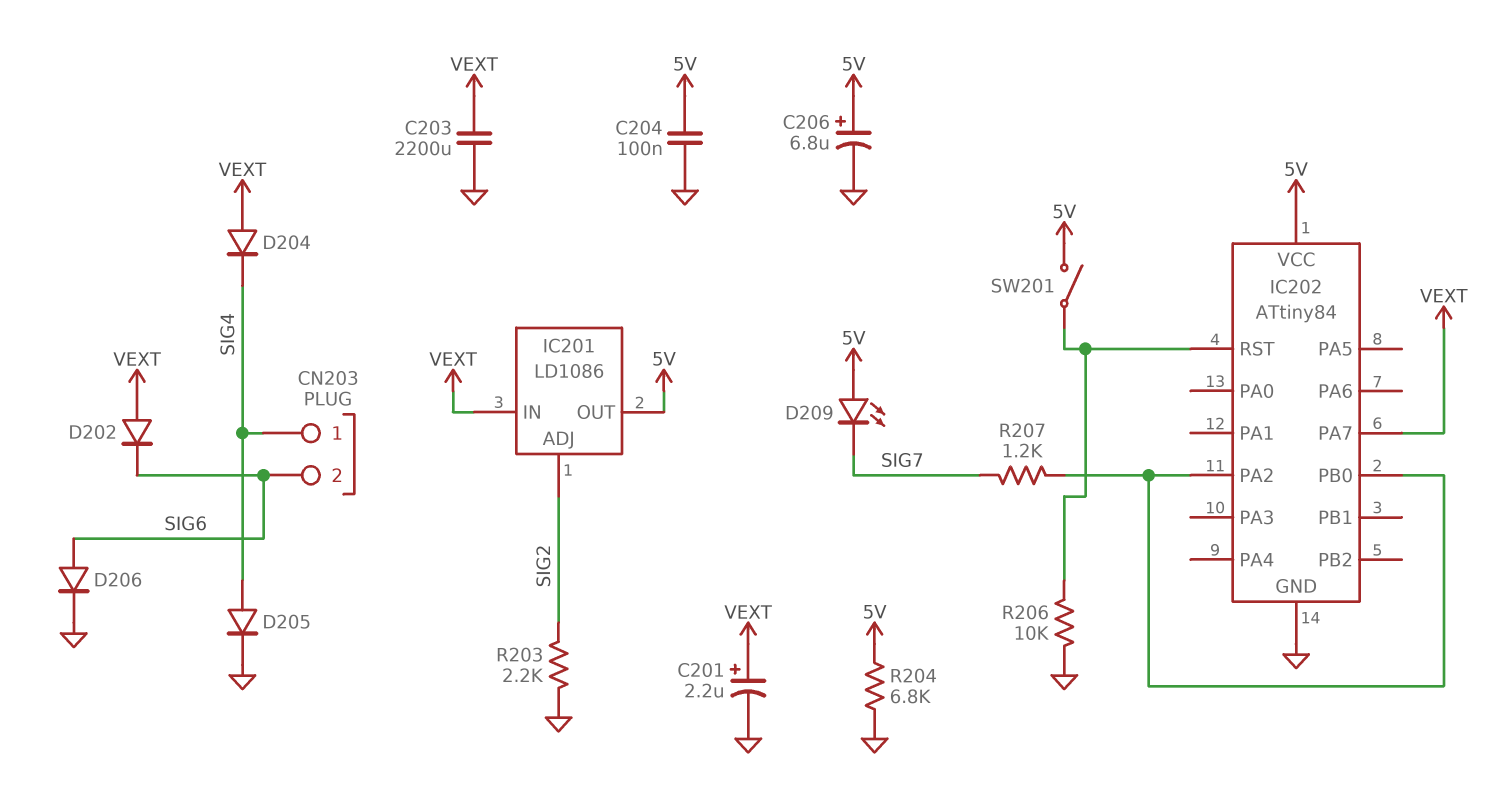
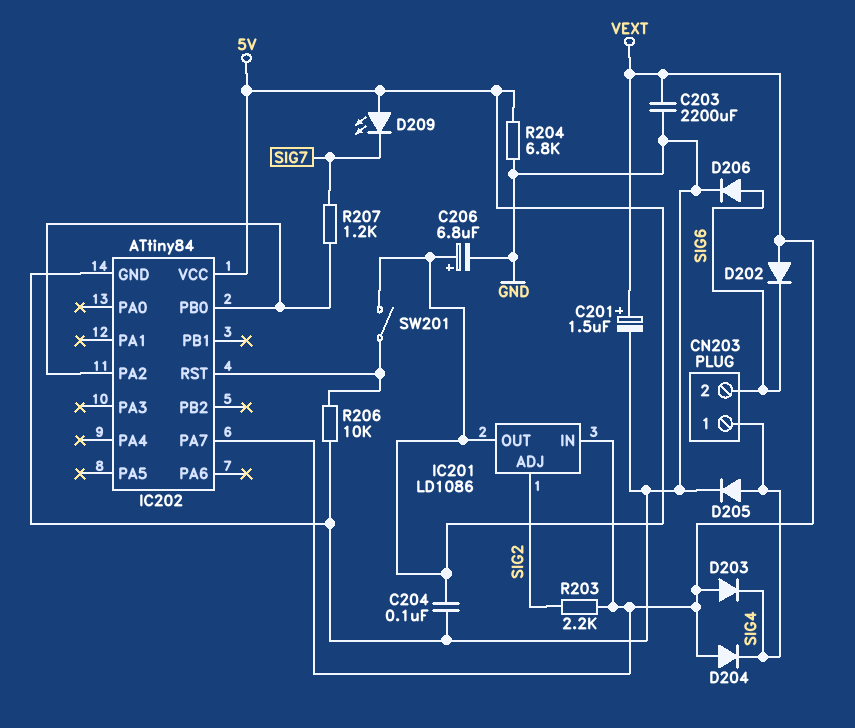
C201: 2.2uF (plus VEXT, minus GND) -> 1.5uF (plus VEXT, minus GND)
D203: none -> diode (A VEXT, K SIG4)
R203: 2.2k (GND, SIG2) -> 2.2k (SIG2, VEXT)

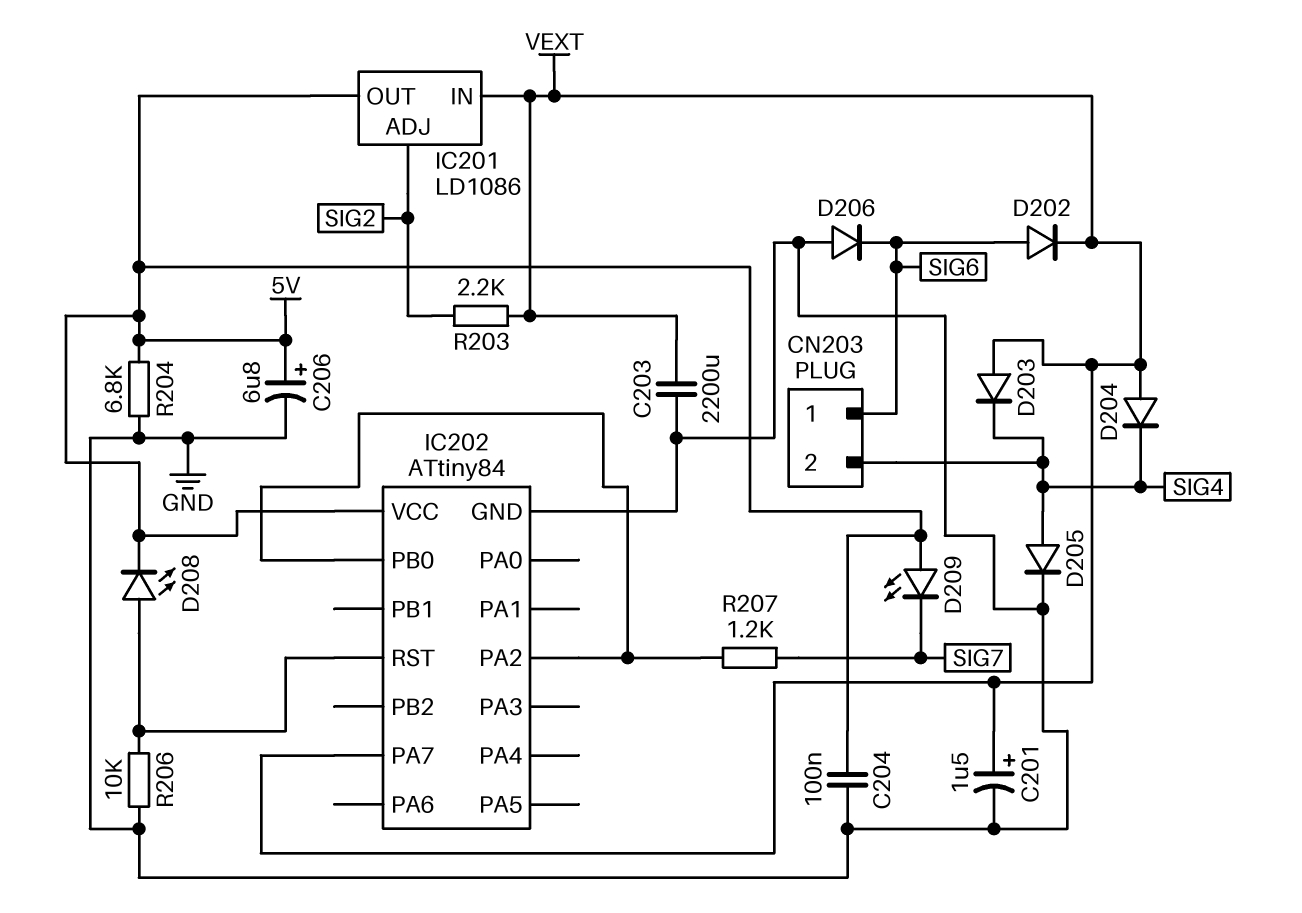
CN203 pin 1: SIG4 -> SIG6
CN203 pin 2: SIG6 -> SIG4
D202: diode (A VEXT, K SIG6) -> diode (A SIG6, K VEXT)
D206: diode (A SIG6, K GND) -> diode (A GND, K SIG6)
D208: none -> LED (A IC202/RST, K 5V)
SW201: switch (5V, IC202/RST) -> none

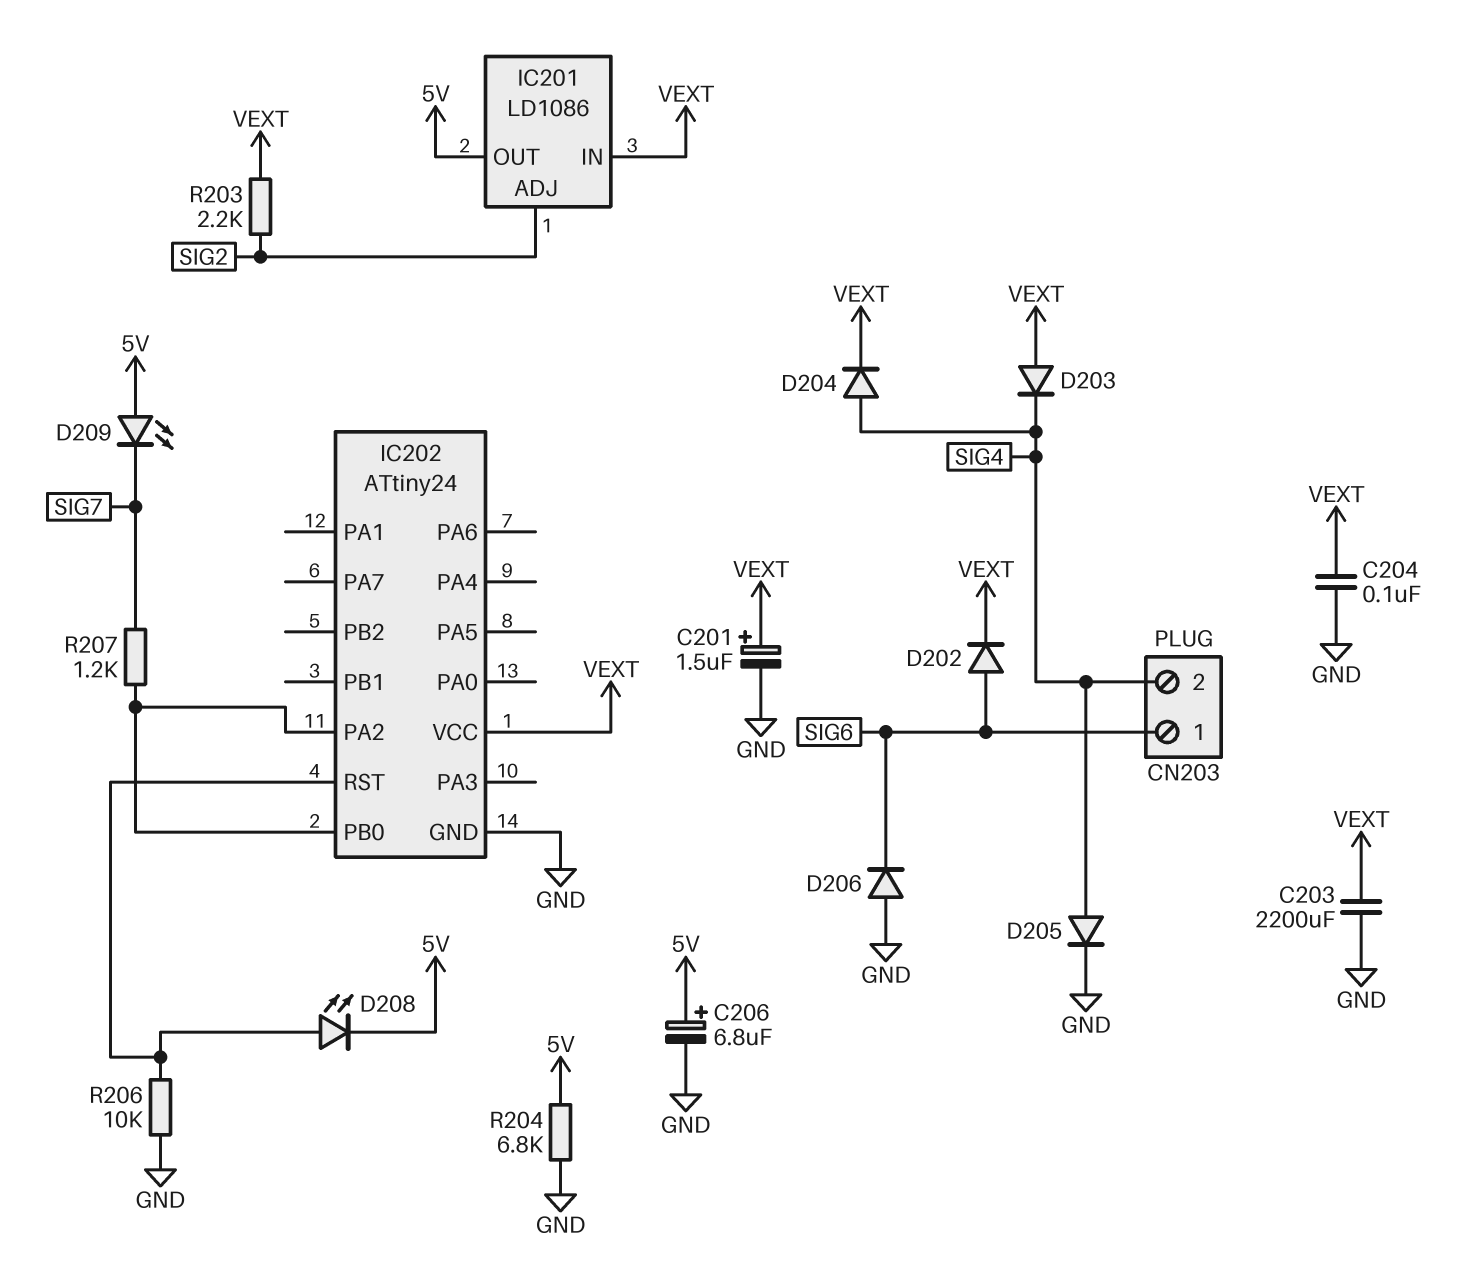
C204: 100nF (5V, GND) -> 100nF (GND, VEXT)
D204: diode (A VEXT, K SIG4) -> diode (A SIG4, K VEXT)
IC202: ATtiny84 -> ATtiny24
IC202 pin PA7: VEXT -> none
IC202 pin VCC: 5V -> VEXT

